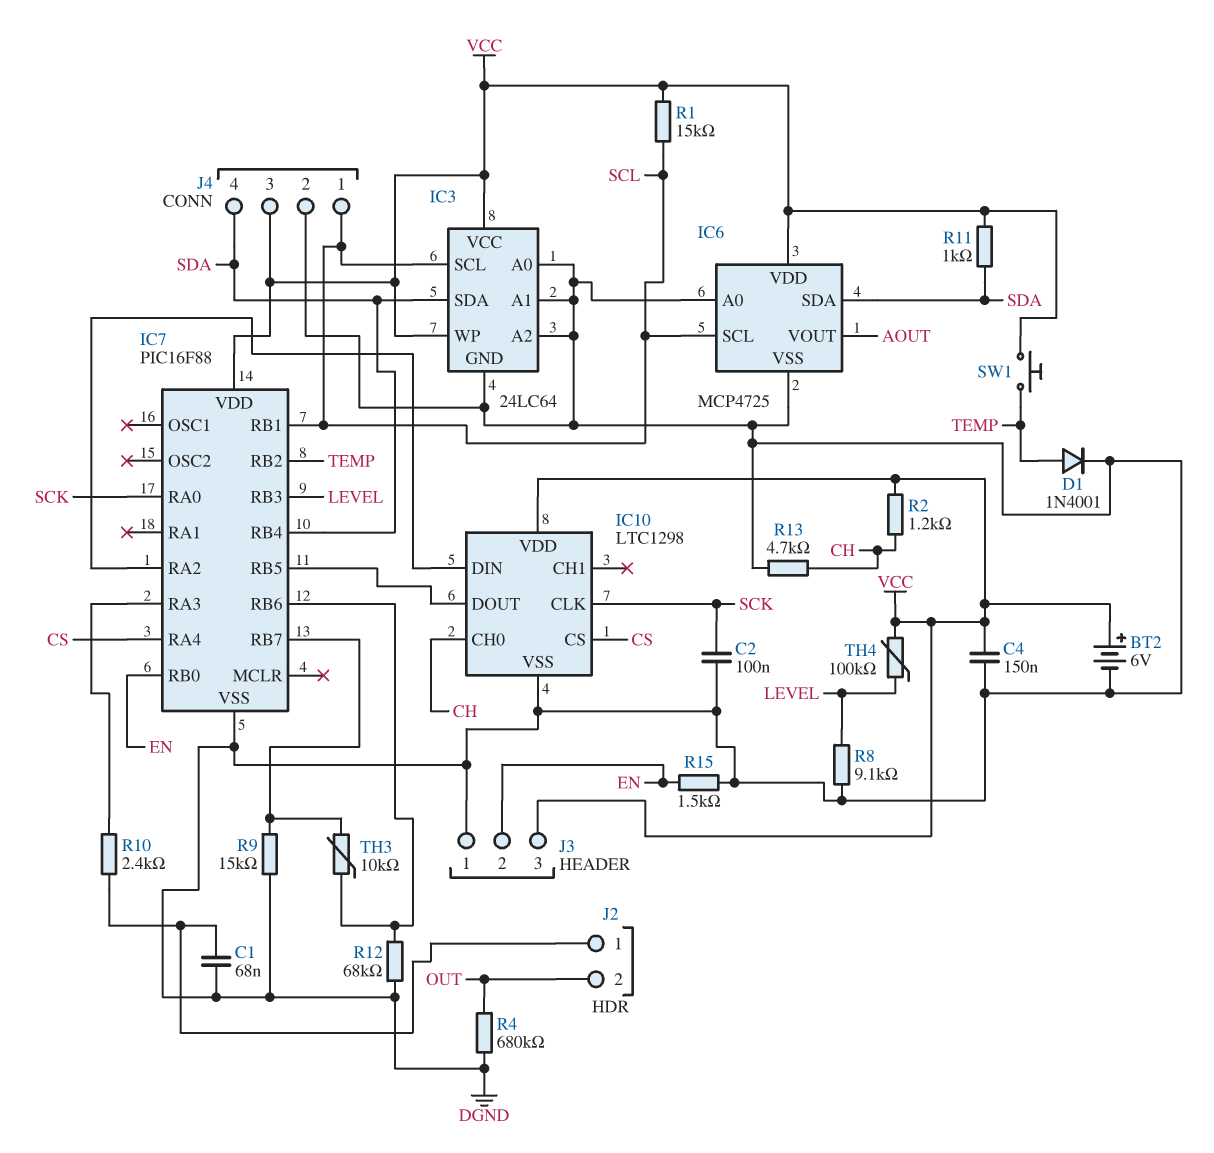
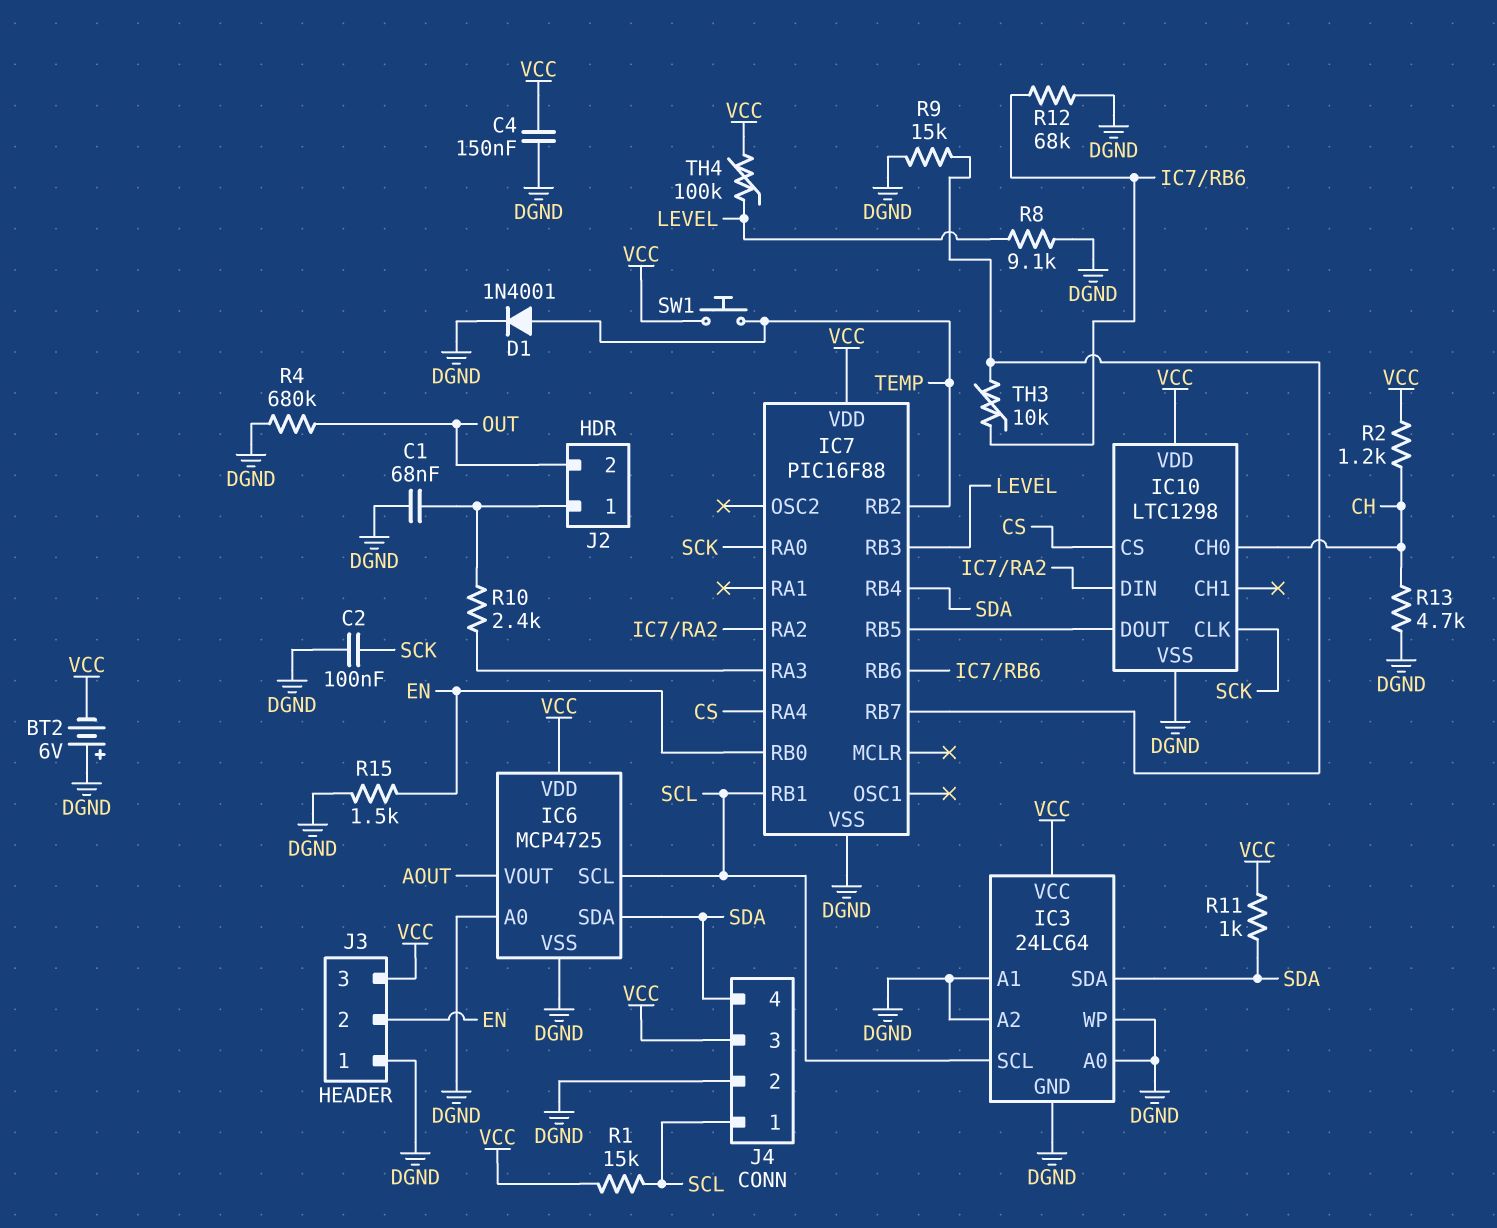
BT2: 6V (plus VCC, minus DGND) -> 6V (plus DGND, minus VCC)
IC3 pin WP: VCC -> DGND

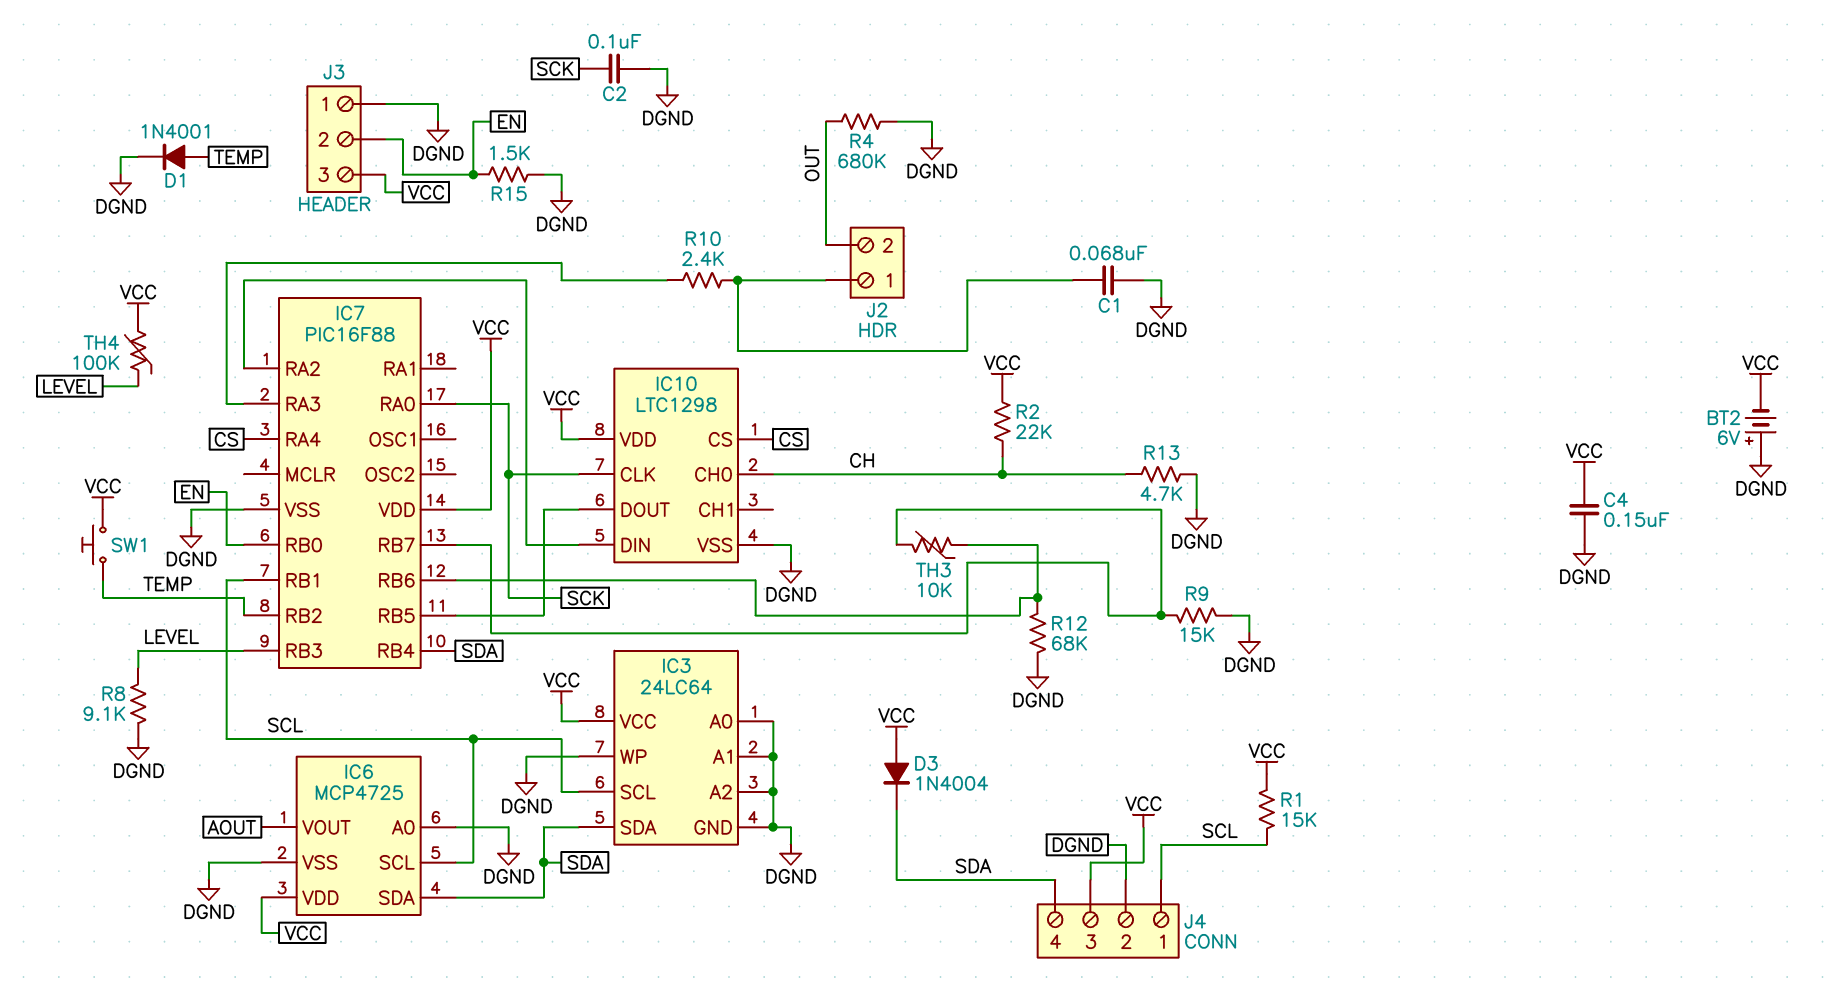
D3: none -> diode 1N4004 (A VCC, K SDA)
R2: 1.2k (CH, VCC) -> 22k (CH, VCC)
R11: 1k (SDA, VCC) -> none

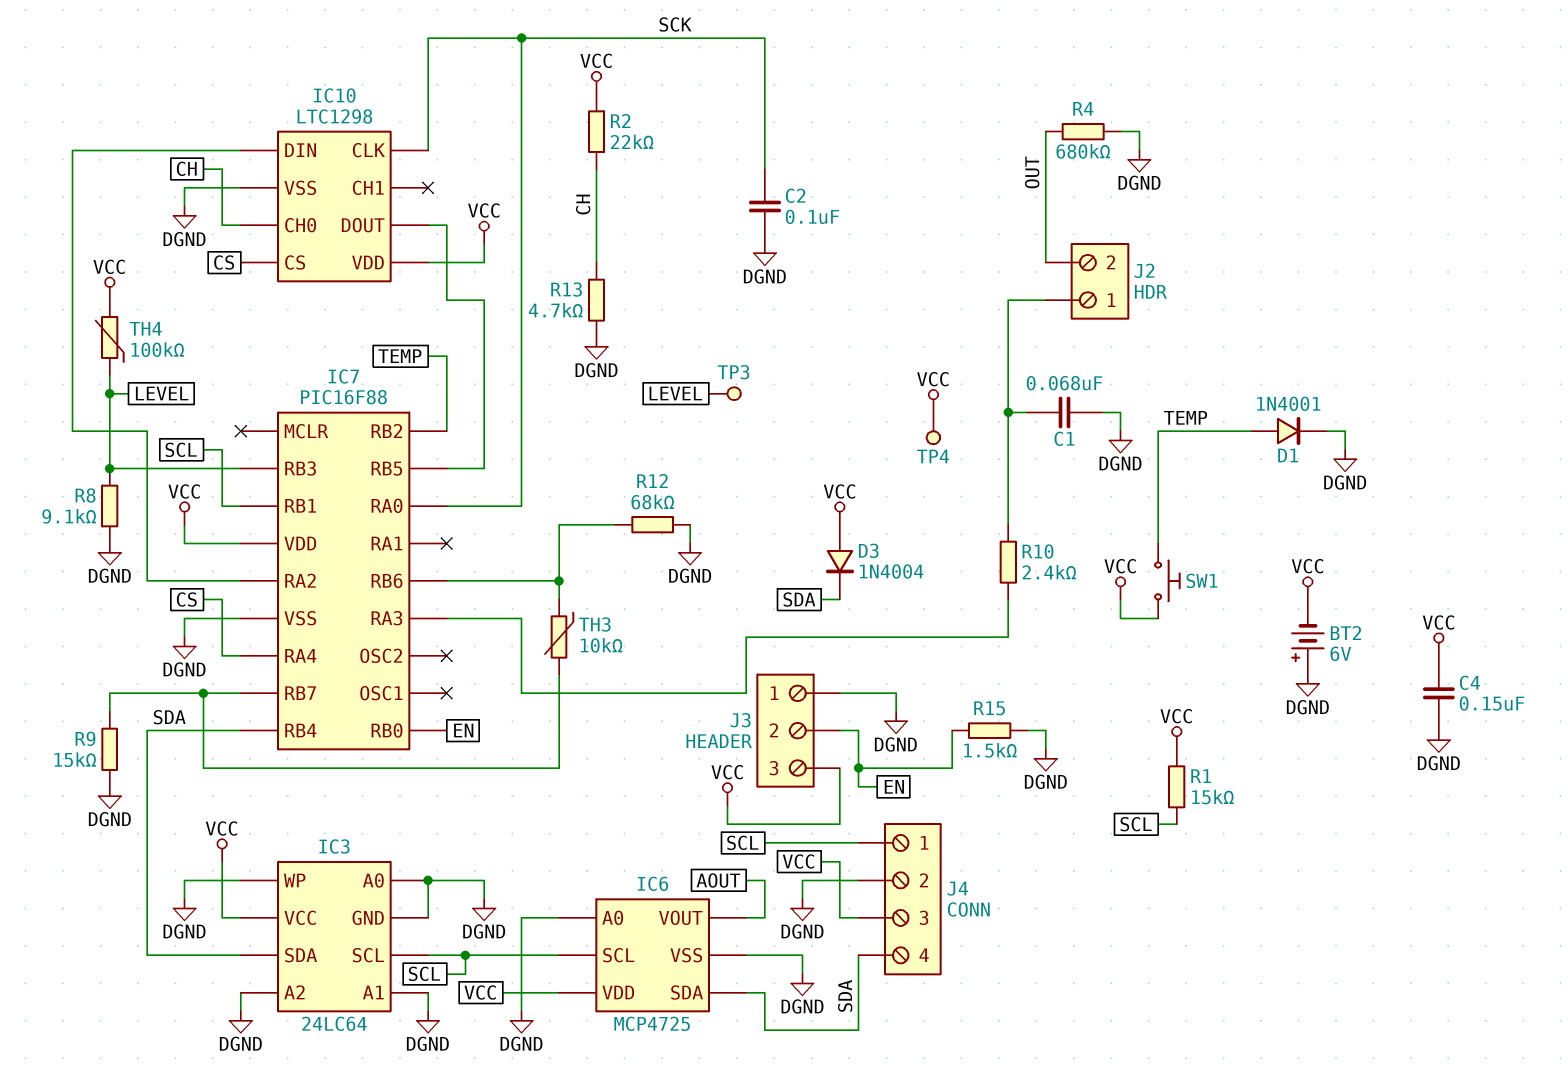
TP3: none -> test point (LEVEL)
TP4: none -> test point (VCC)

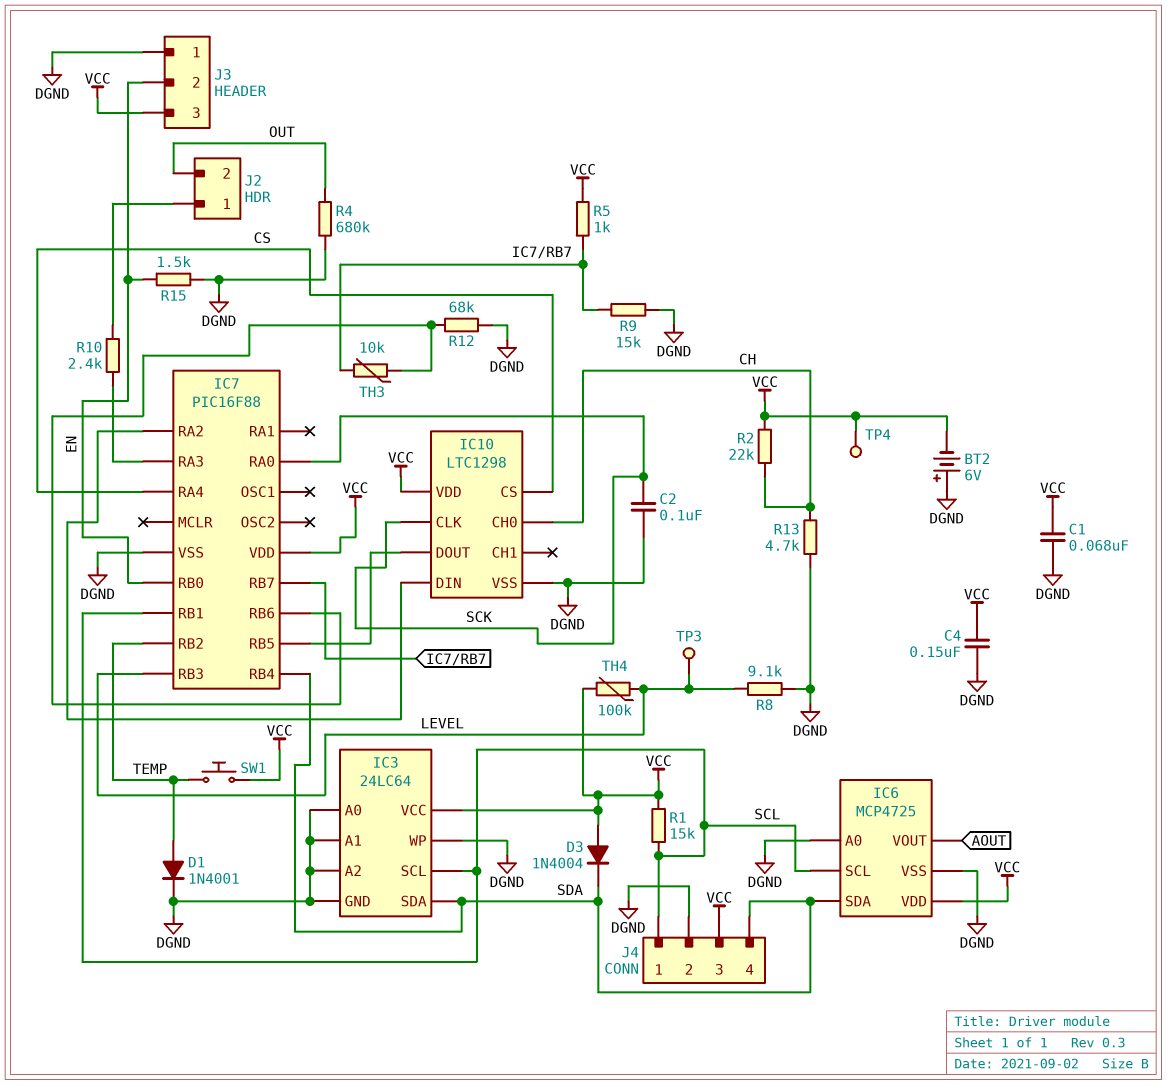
C1: 68nF (DGND, J2/1) -> 68nF (DGND, VCC)
R5: none -> 1k (IC7/RB7, VCC)

